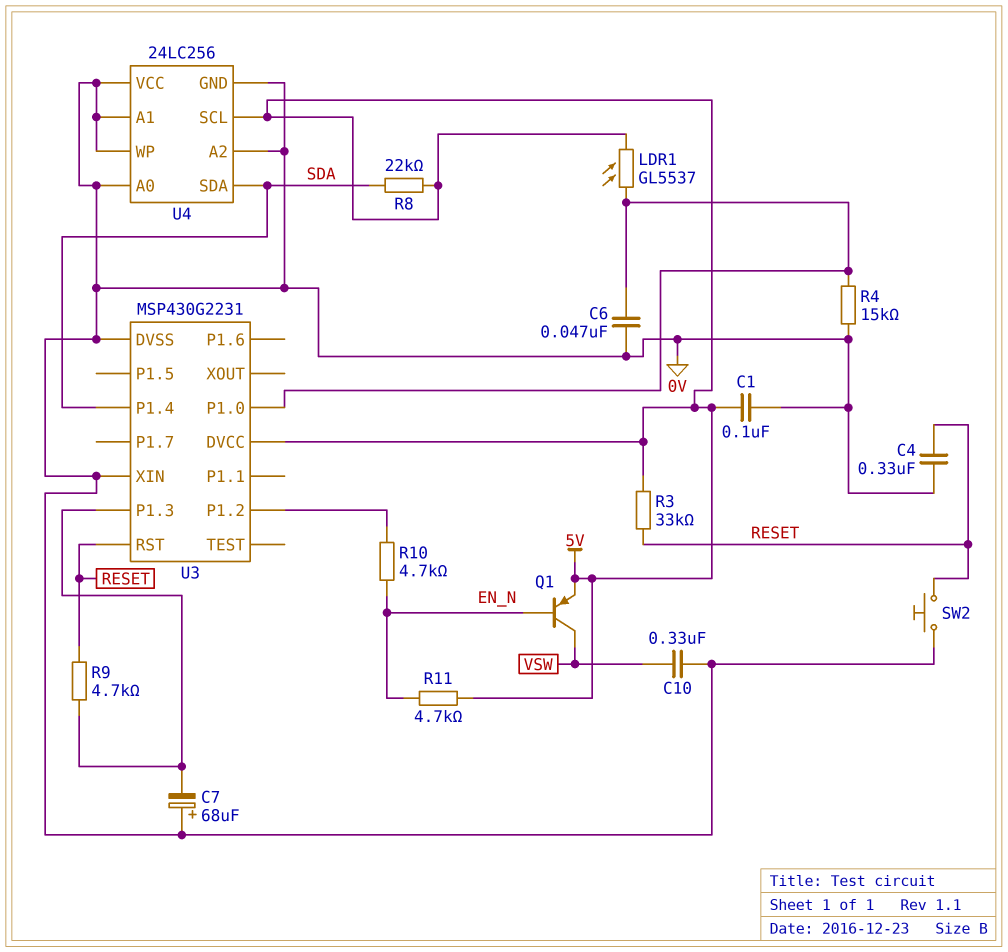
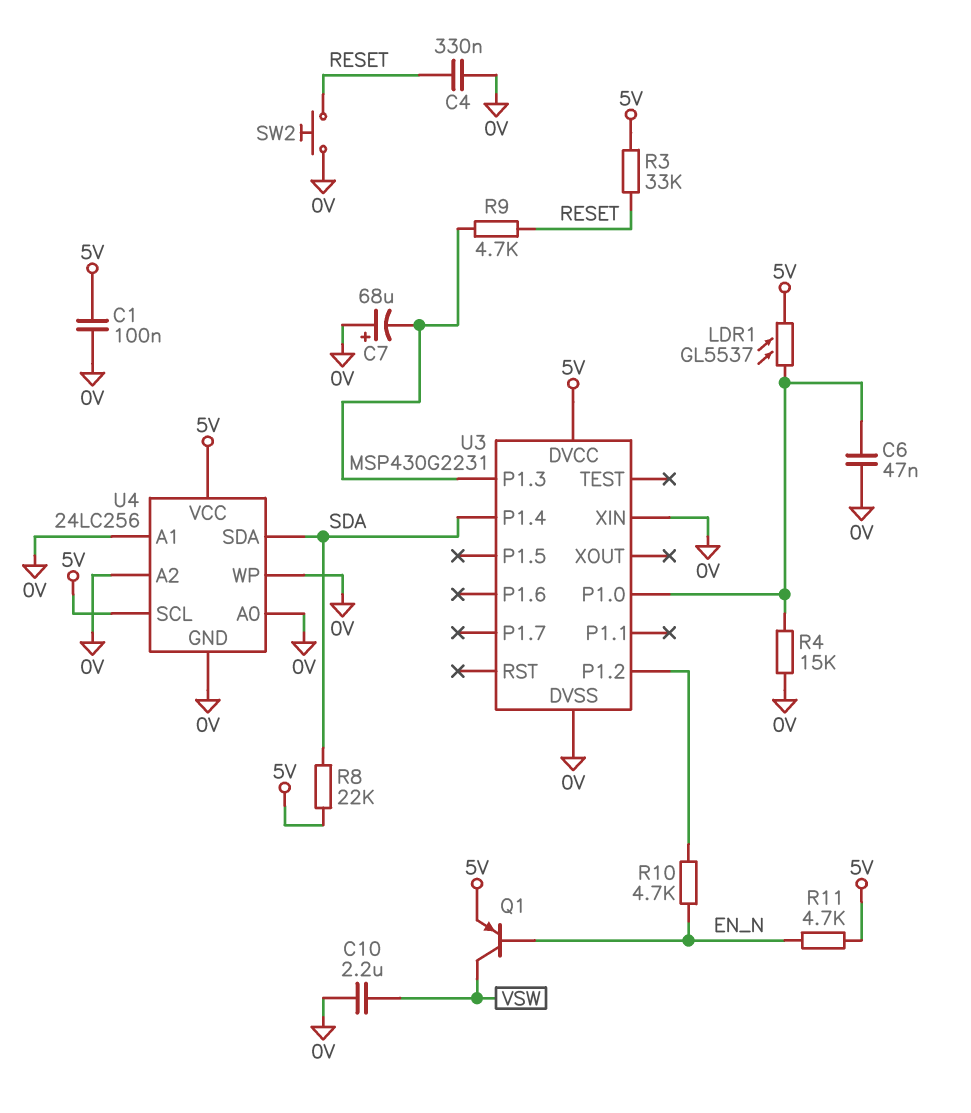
C10: 330nF (0V, VSW) -> 2.2uF (0V, VSW)
U3 pin RST: RESET -> none
U4 pin VCC: 0V -> 5V

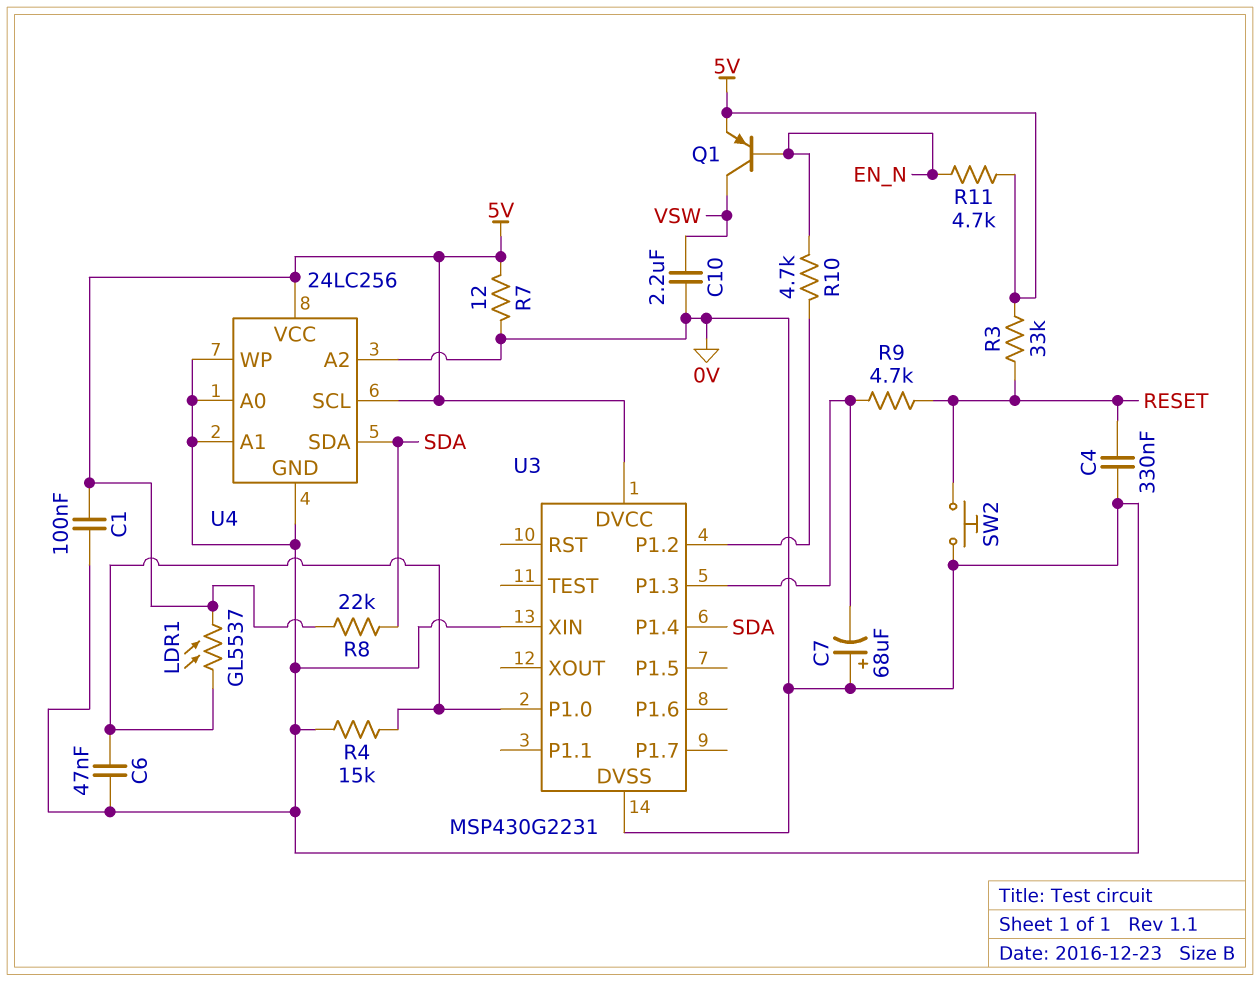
R7: none -> 12 (0V, 5V)

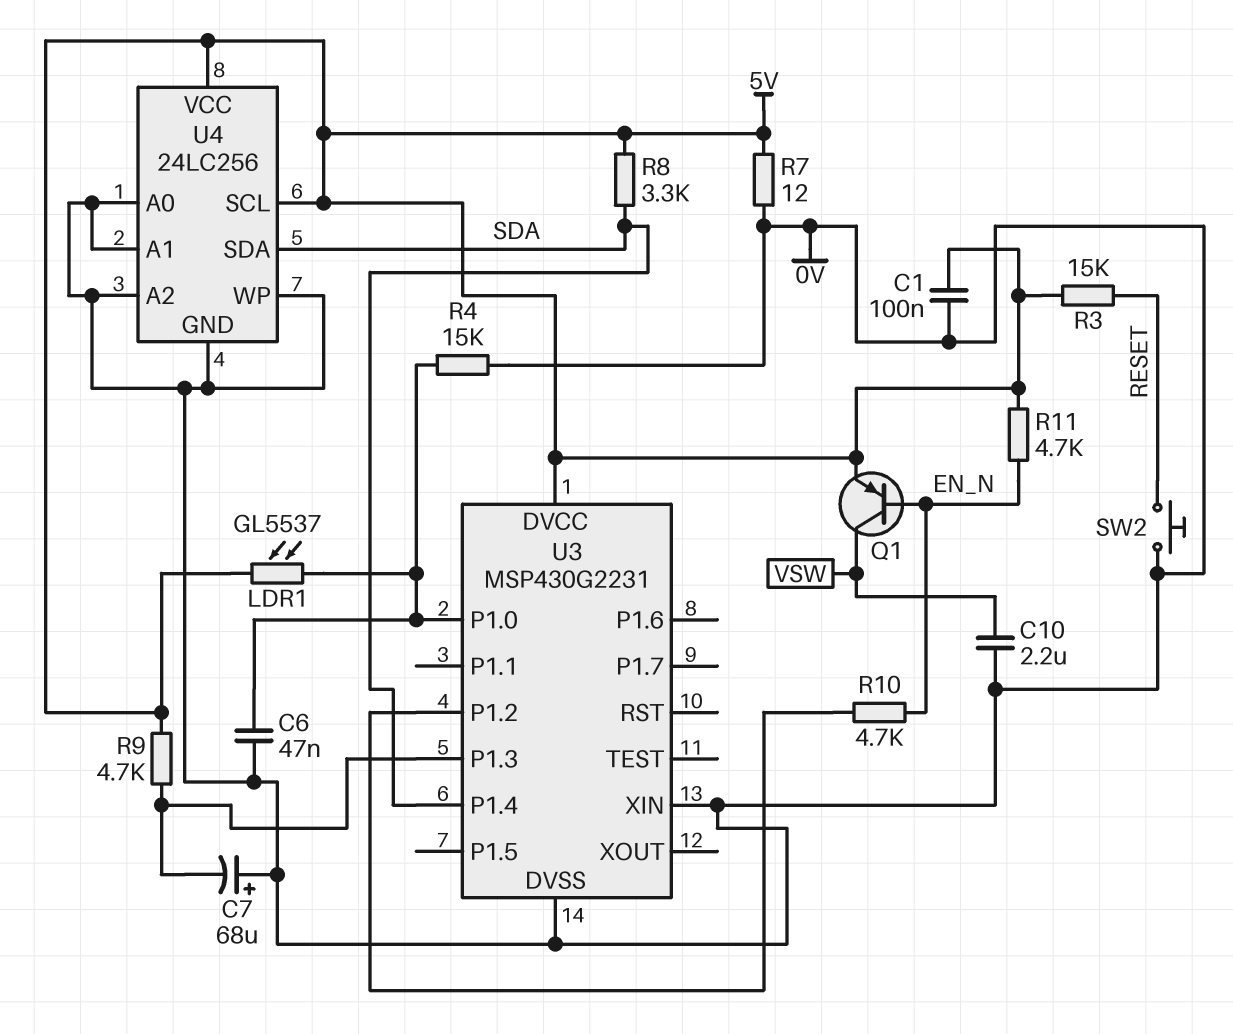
C4: 330nF (0V, RESET) -> none
R3: 33k (5V, RESET) -> 15k (5V, RESET)
R8: 22k (5V, SDA) -> 3.3k (5V, SDA)
R9: 4.7k (RESET, U3/P1.3) -> 4.7k (5V, U3/P1.3)

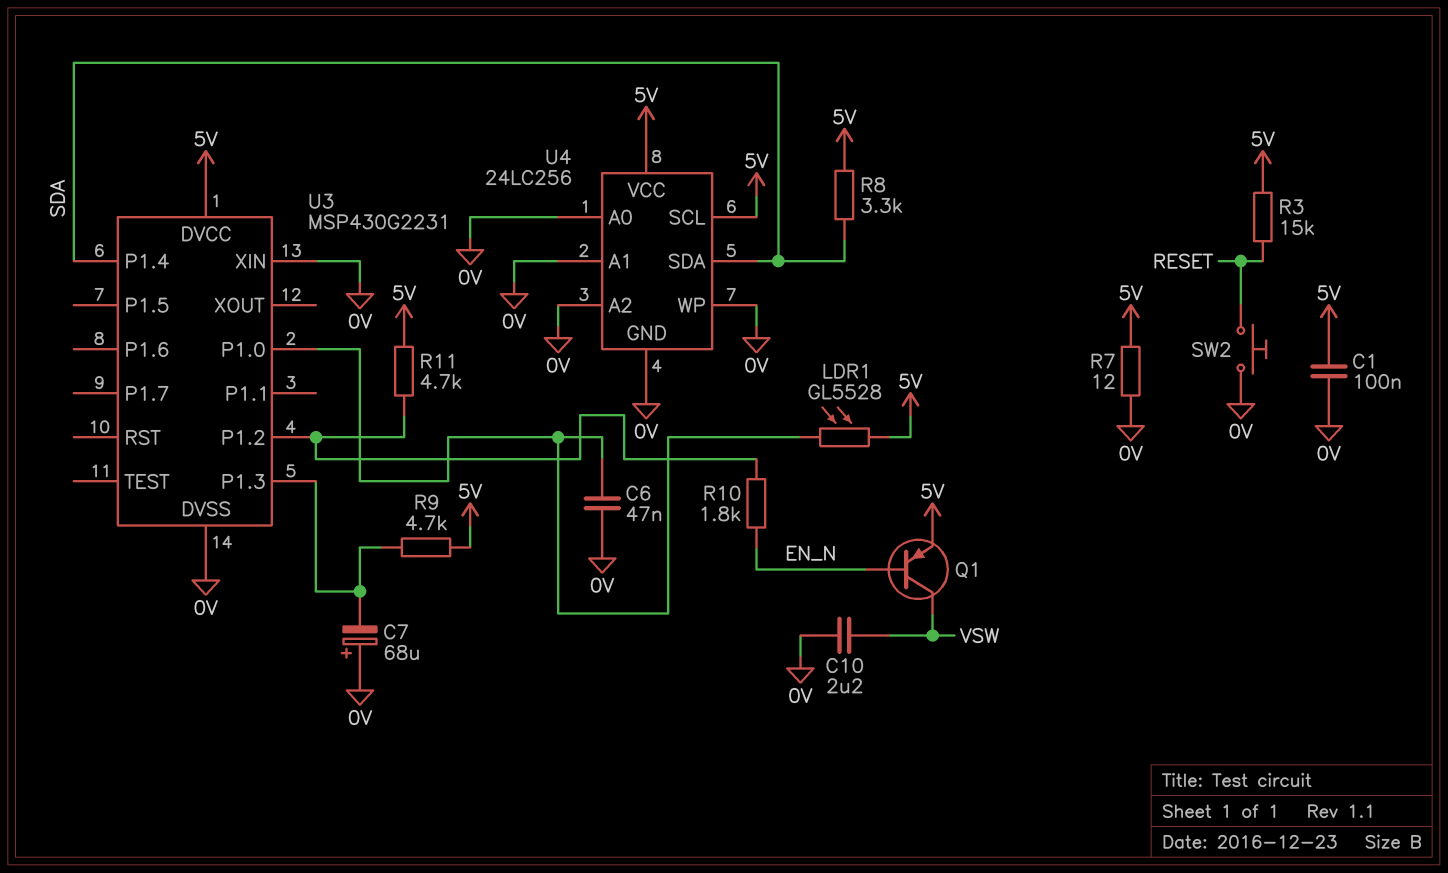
LDR1: GL5537 (5V, U3/P1.0) -> GL5528 (5V, U3/P1.0)
R4: 15k (0V, U3/P1.0) -> none
R10: 4.7k (EN_N, U3/P1.2) -> 1.8k (EN_N, U3/P1.2)
R11: 4.7k (5V, EN_N) -> 4.7k (5V, U3/P1.2)

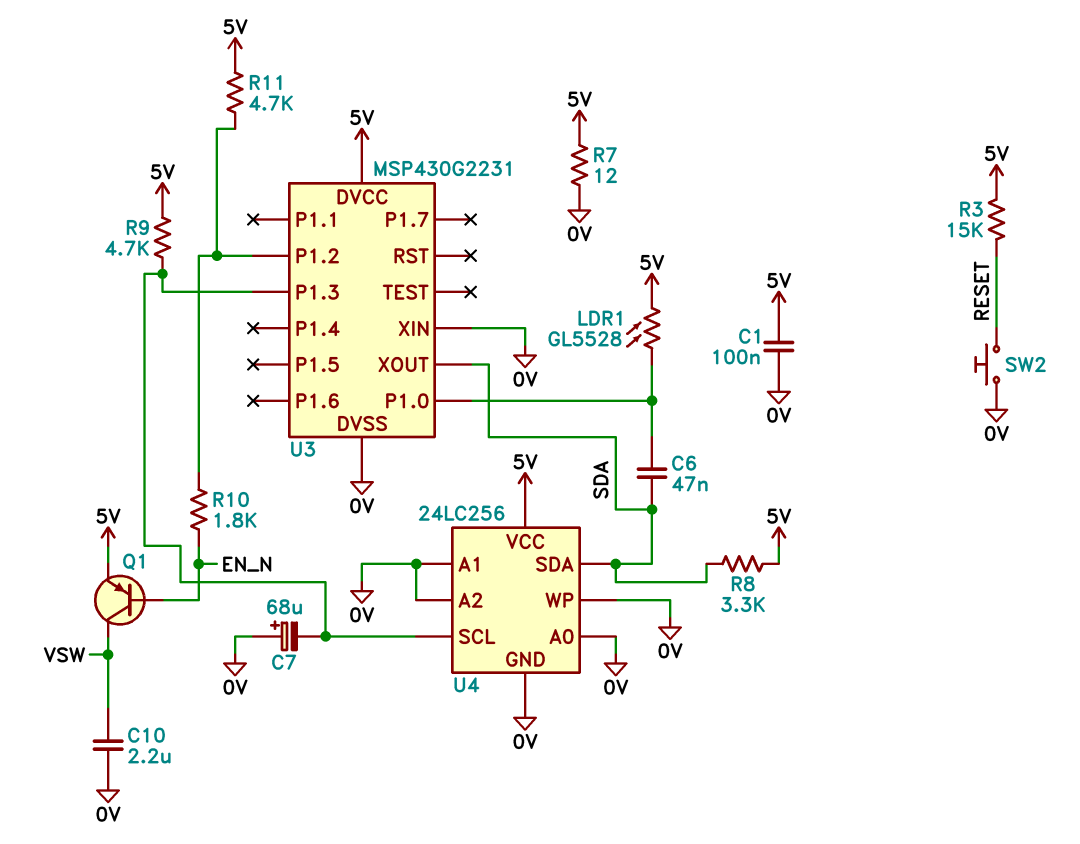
C6: 47nF (0V, U3/P1.0) -> 47nF (SDA, U3/P1.0)
U3 pin P1.4: SDA -> none
U3 pin XOUT: none -> SDA
U4 pin SCL: 5V -> U3/P1.3

